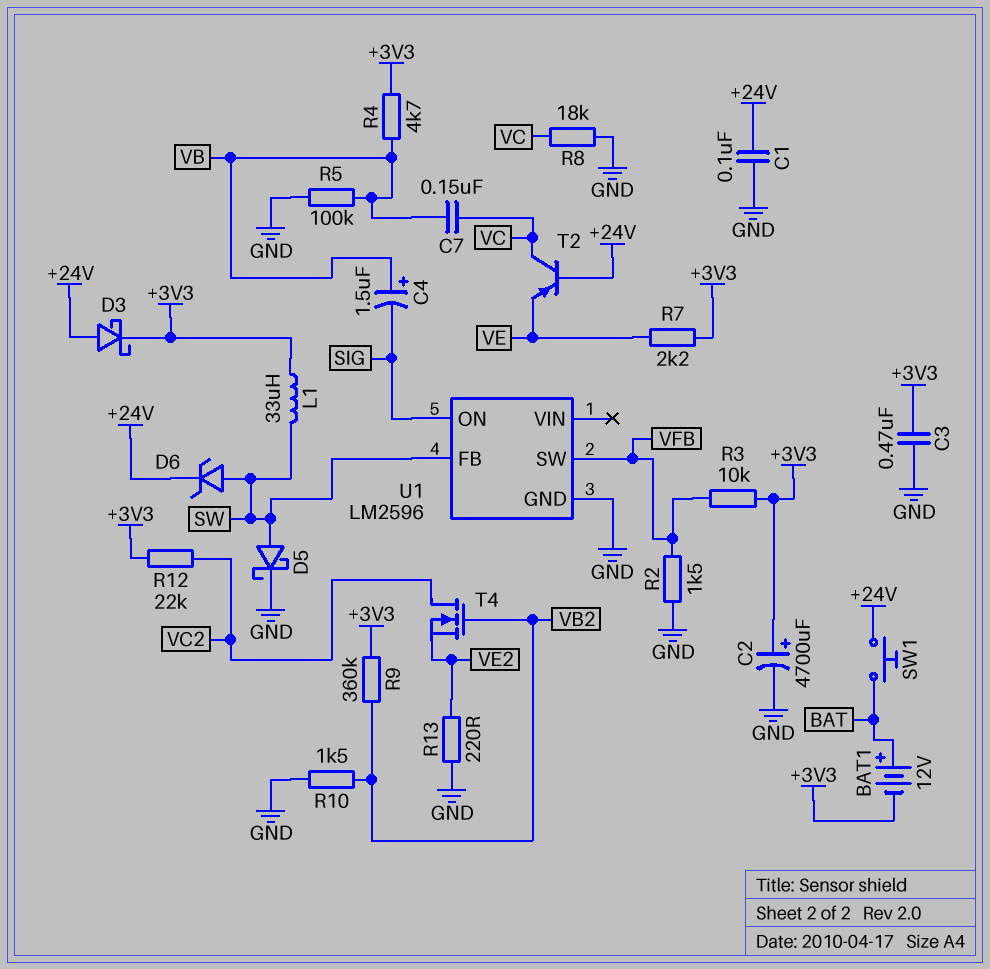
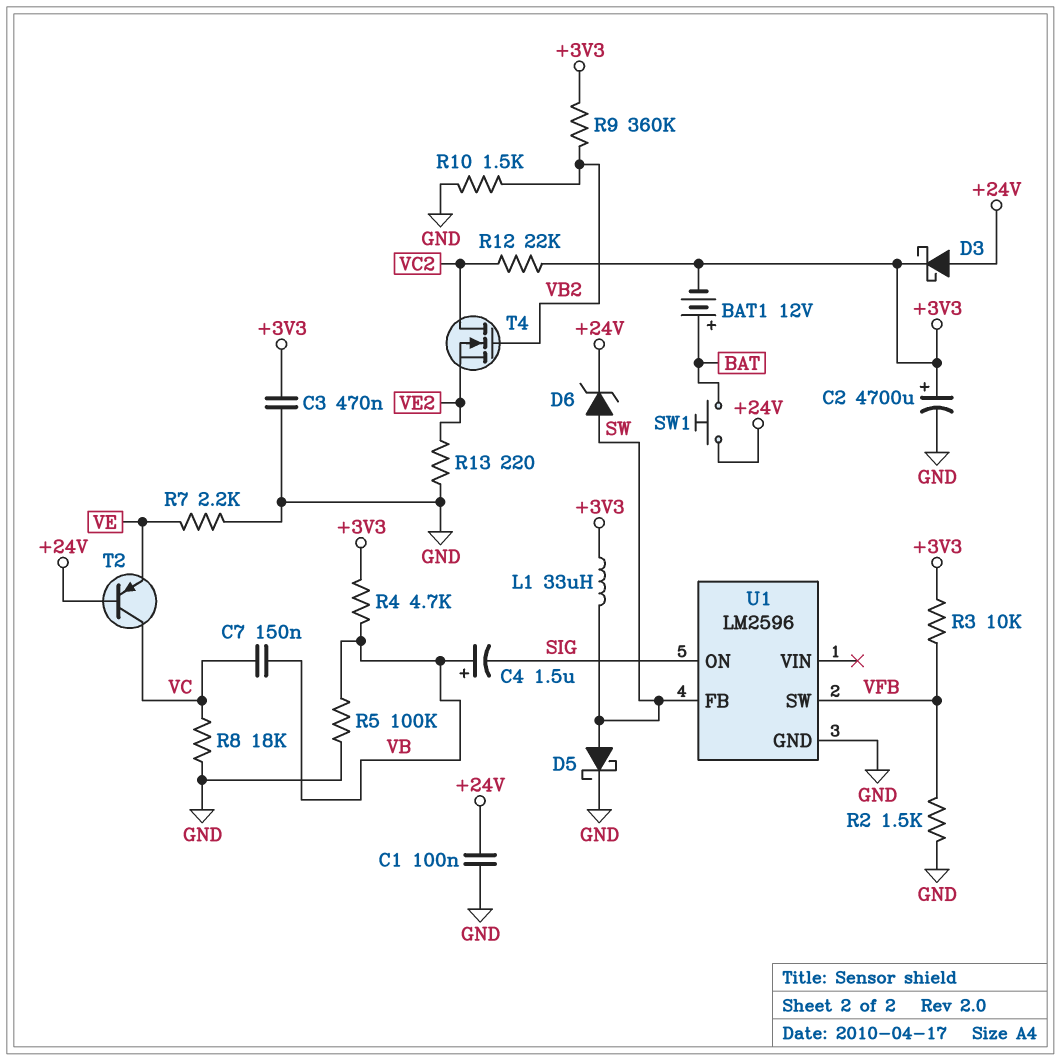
R7: 2.2k (+3V3, VE) -> 2.2k (GND, VE)

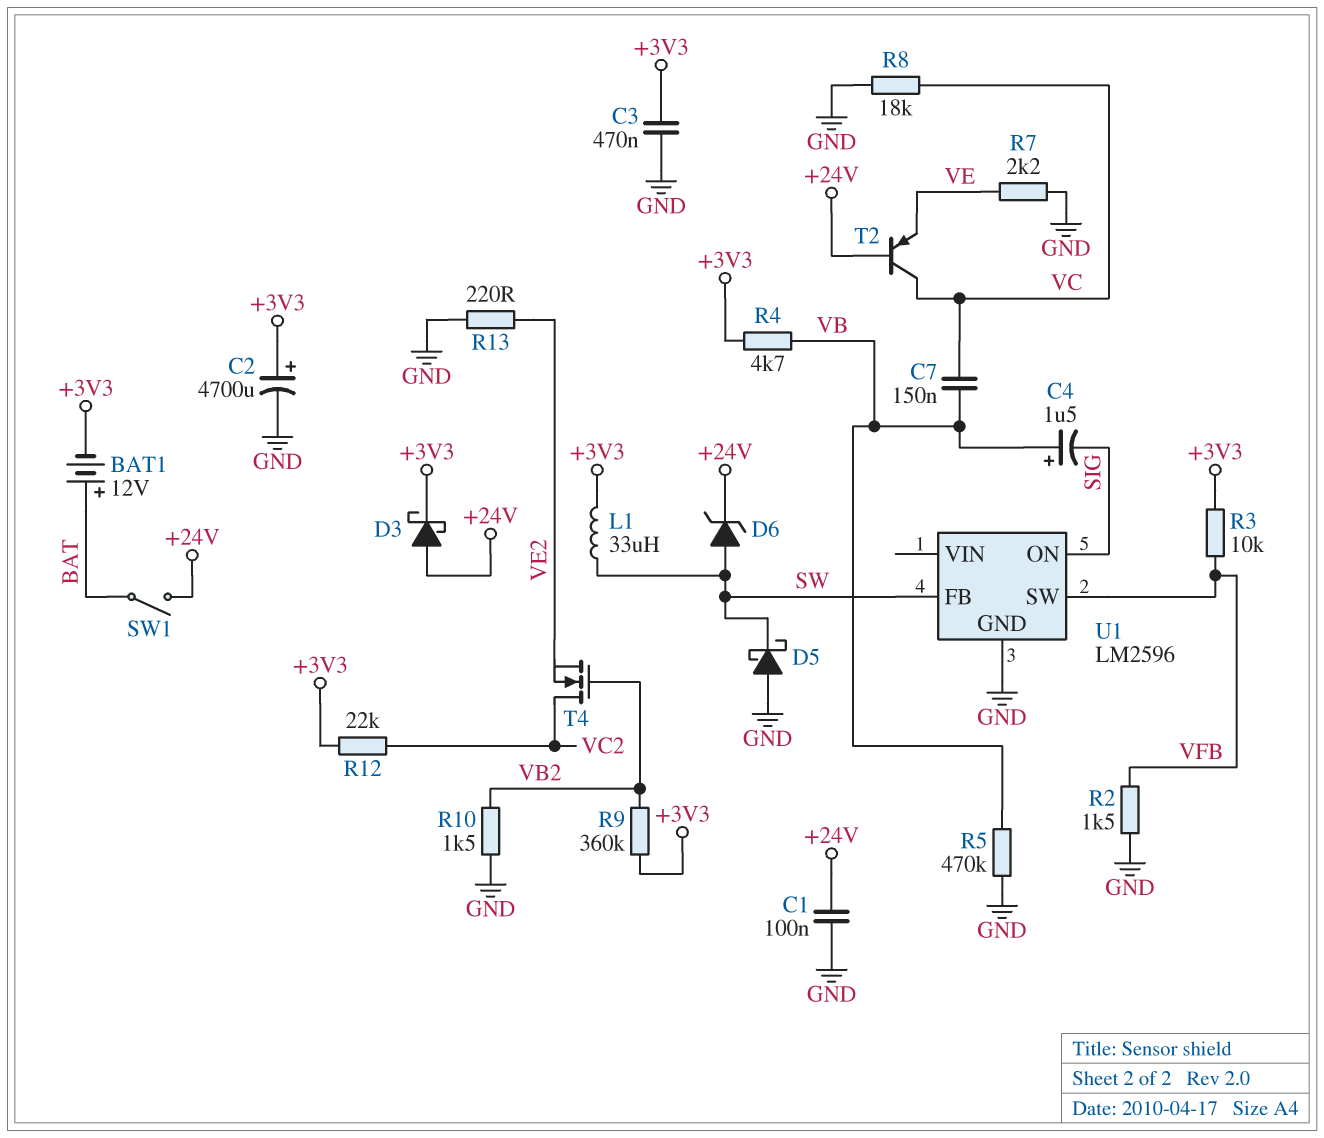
D5: schottky (A SW, K GND) -> schottky (A GND, K SW)
R5: 100k (GND, VB) -> 470k (GND, VB)
SW1: button (+24V, BAT) -> switch (+24V, BAT)

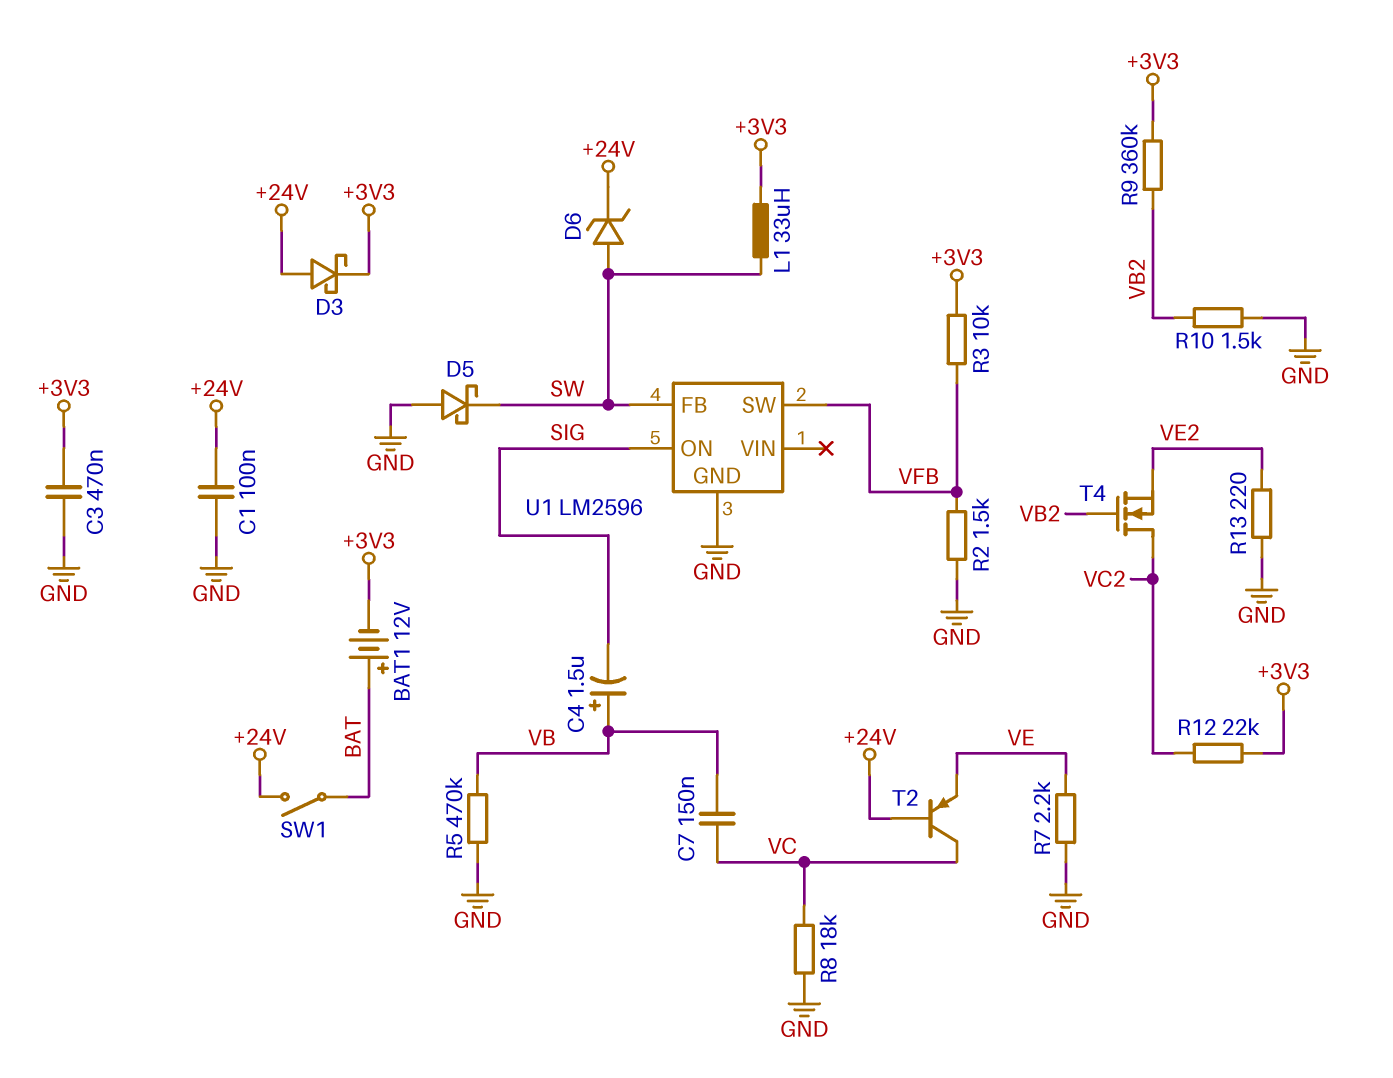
C2: 4700uF (plus +3V3, minus GND) -> none
R4: 4.7k (+3V3, VB) -> none

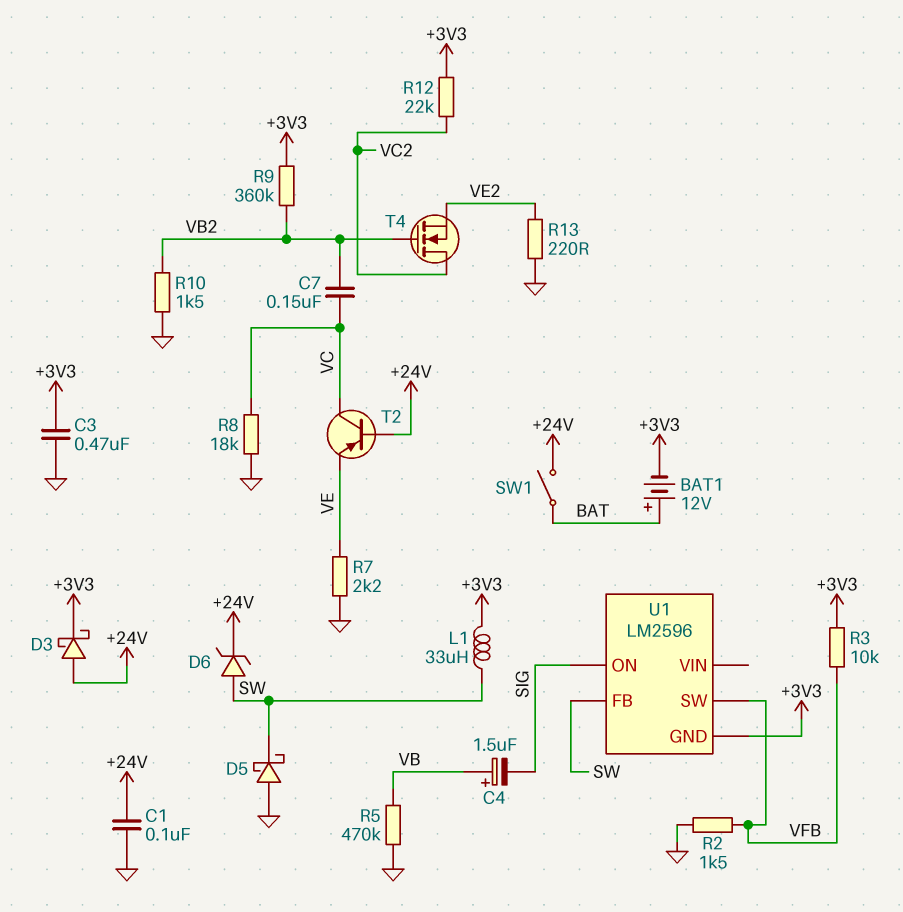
C7: 150nF (VB, VC) -> 150nF (VB2, VC)
U1 pin GND: GND -> +3V3

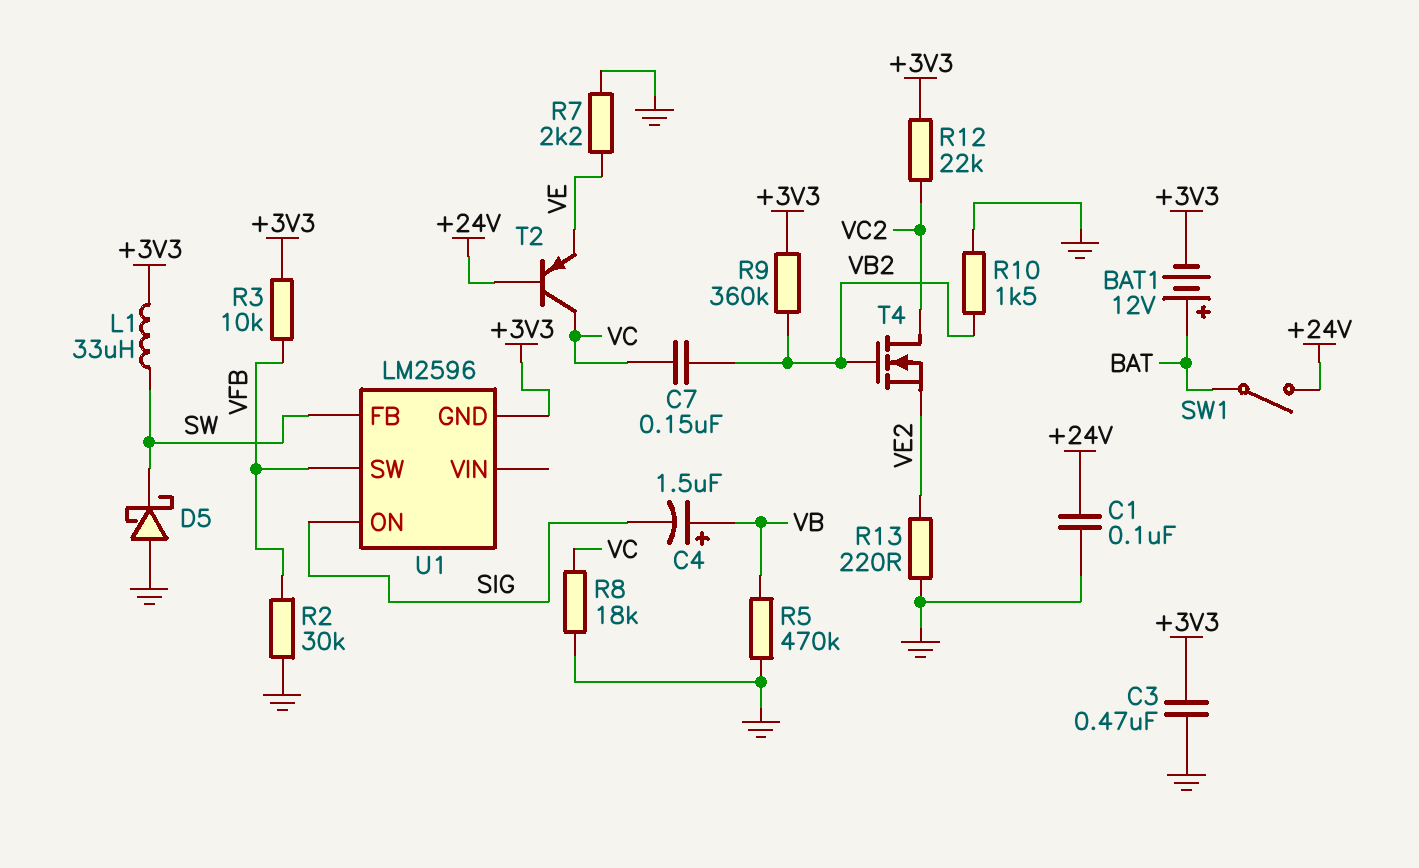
D3: schottky (A +24V, K +3V3) -> none
D6: zener (A SW, K +24V) -> none
R2: 1.5k (GND, VFB) -> 30k (GND, VFB)

